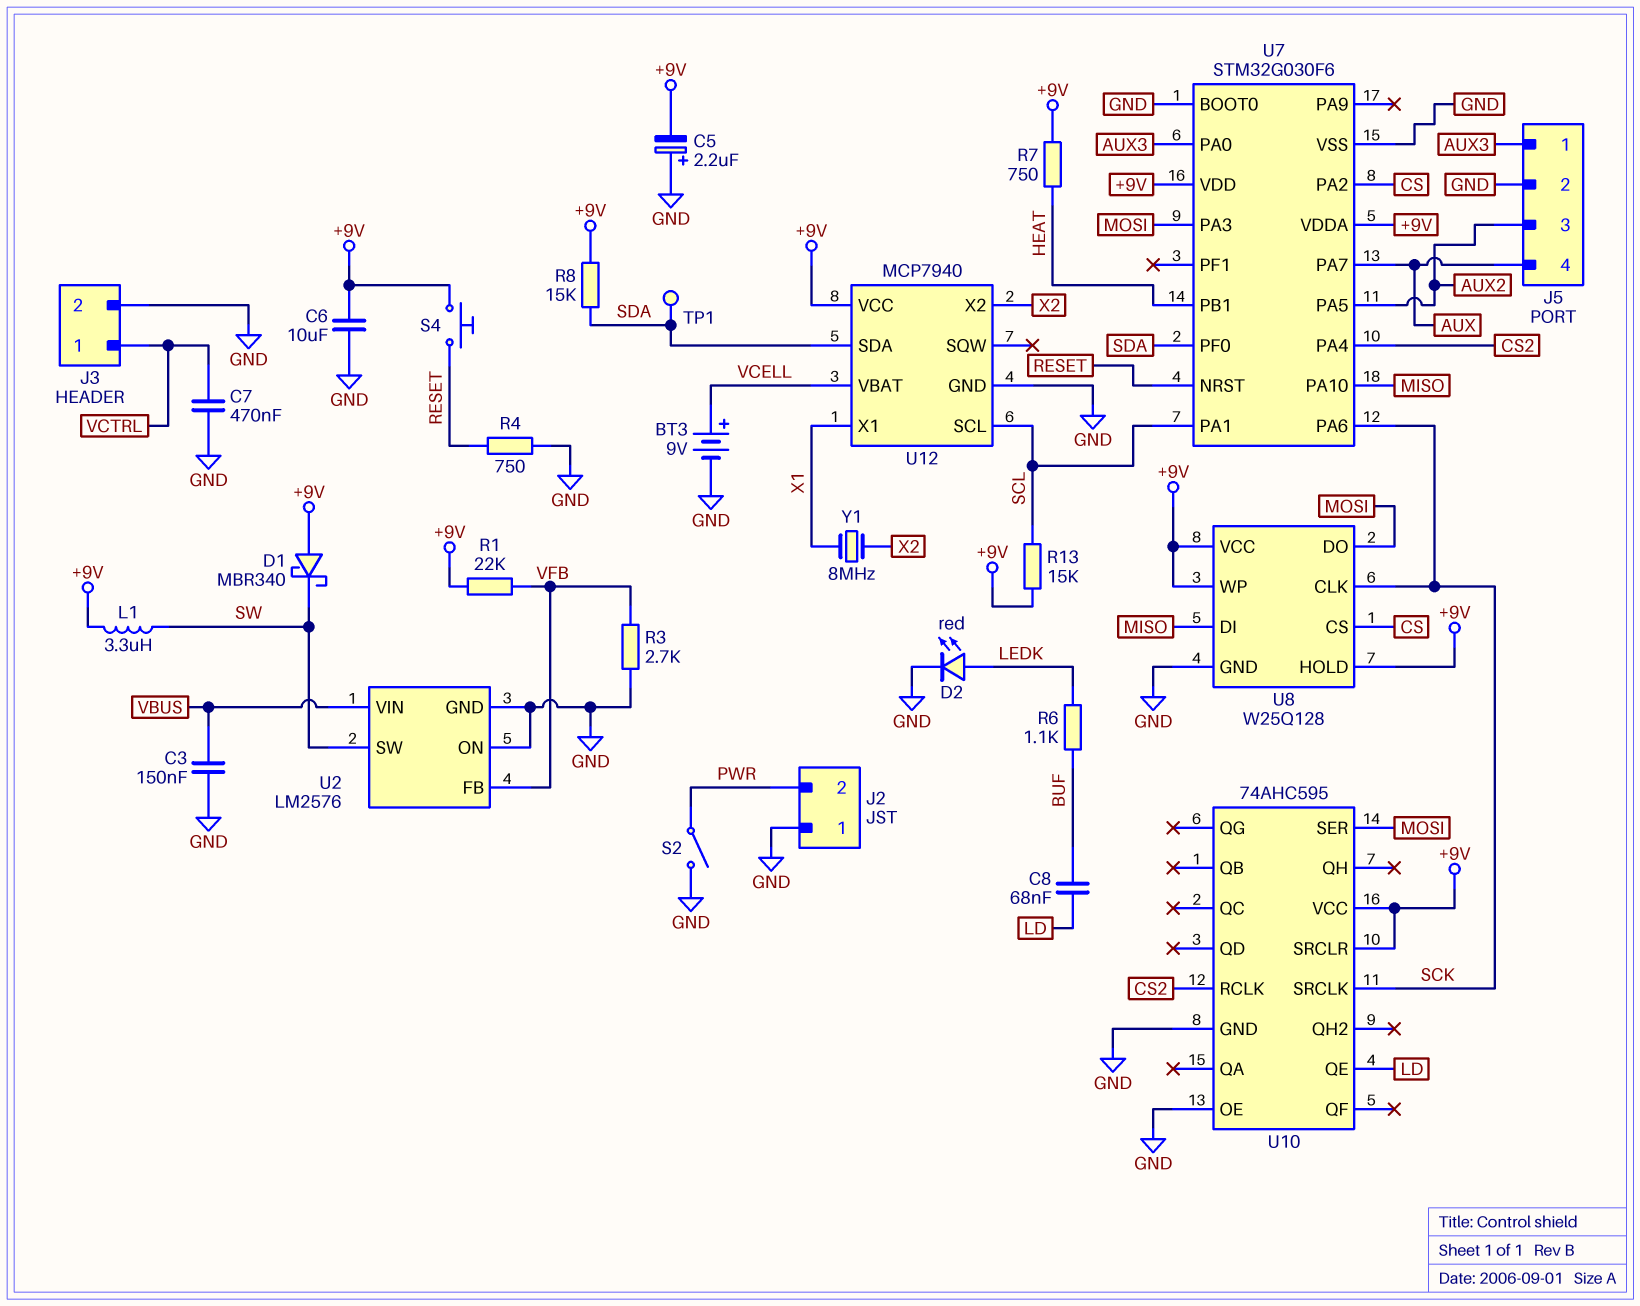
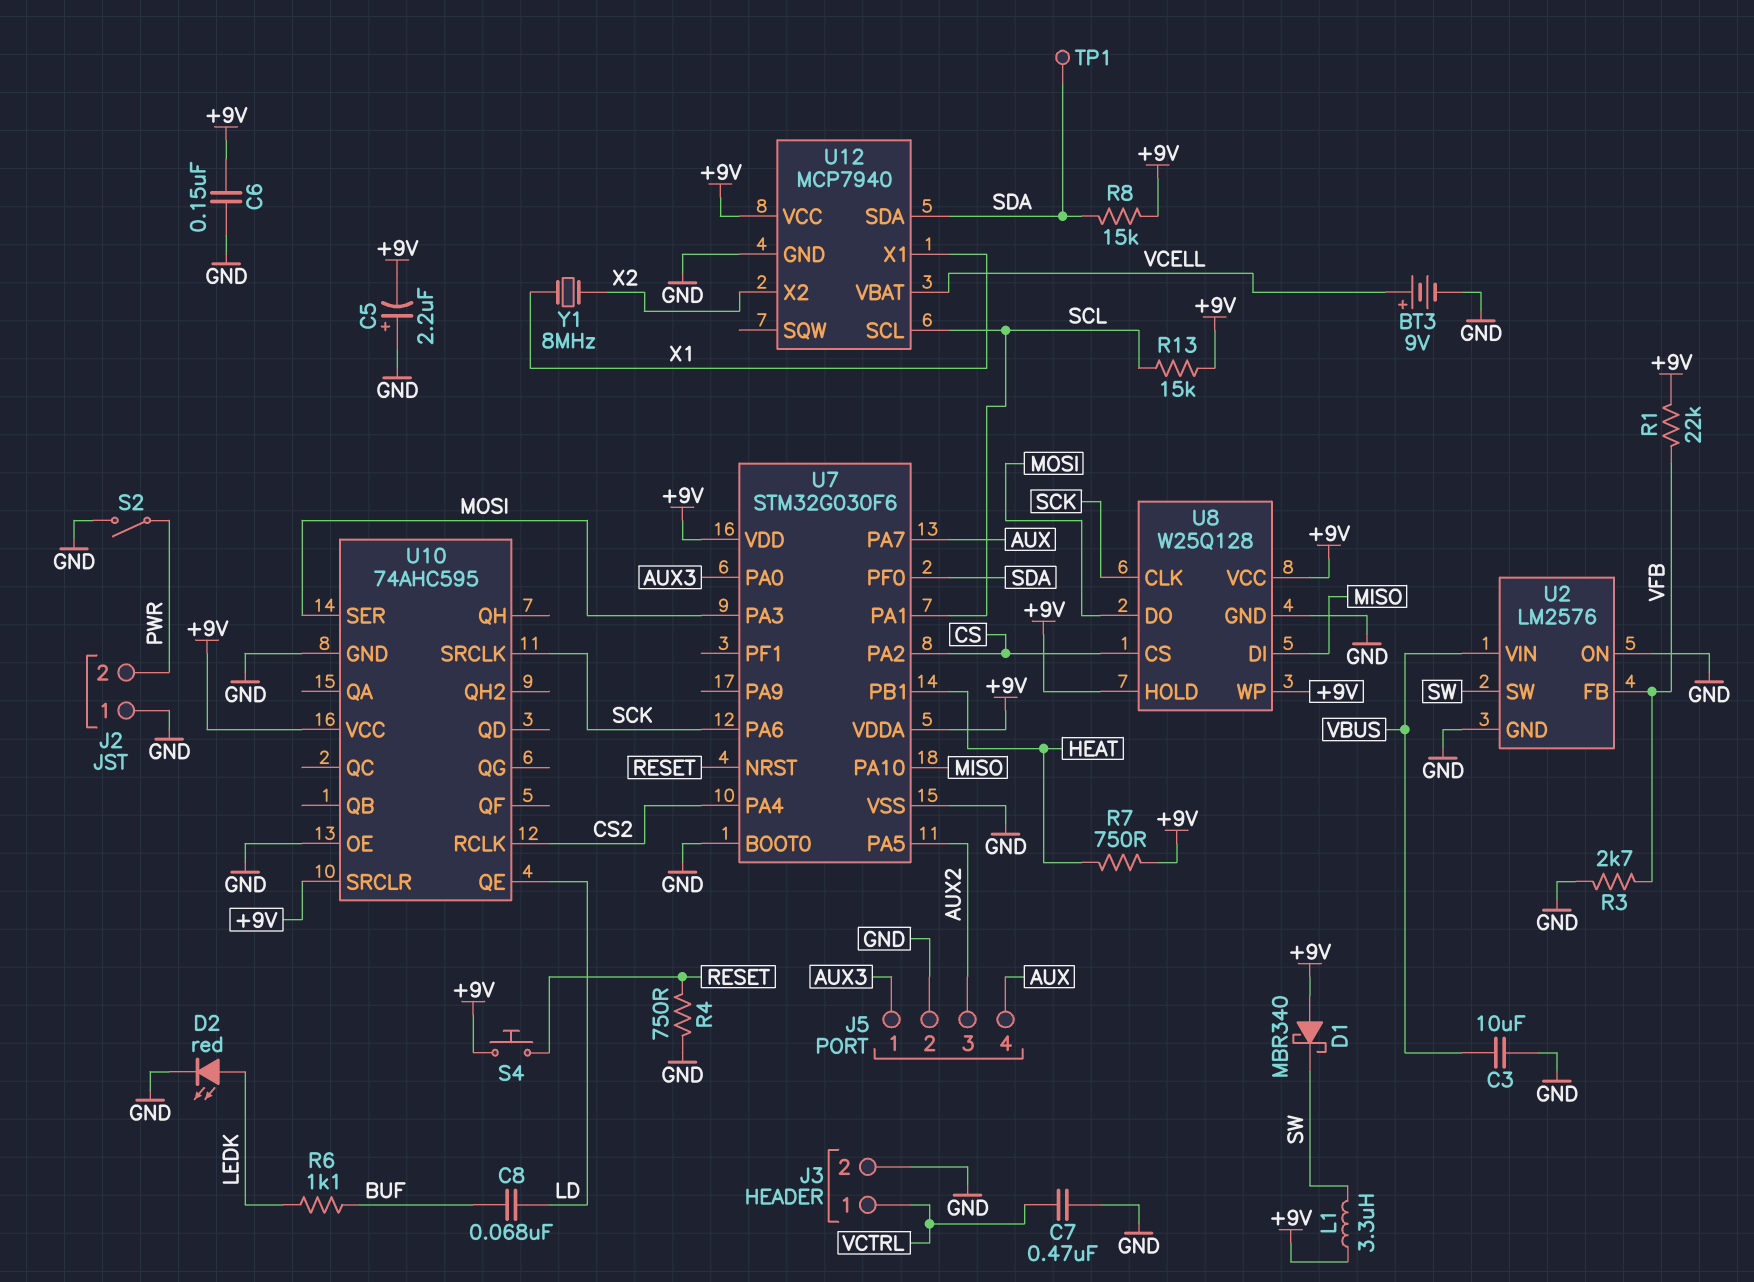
C3: 150nF (GND, VBUS) -> 10uF (GND, VBUS)
C6: 10uF (+9V, GND) -> 150nF (+9V, GND)

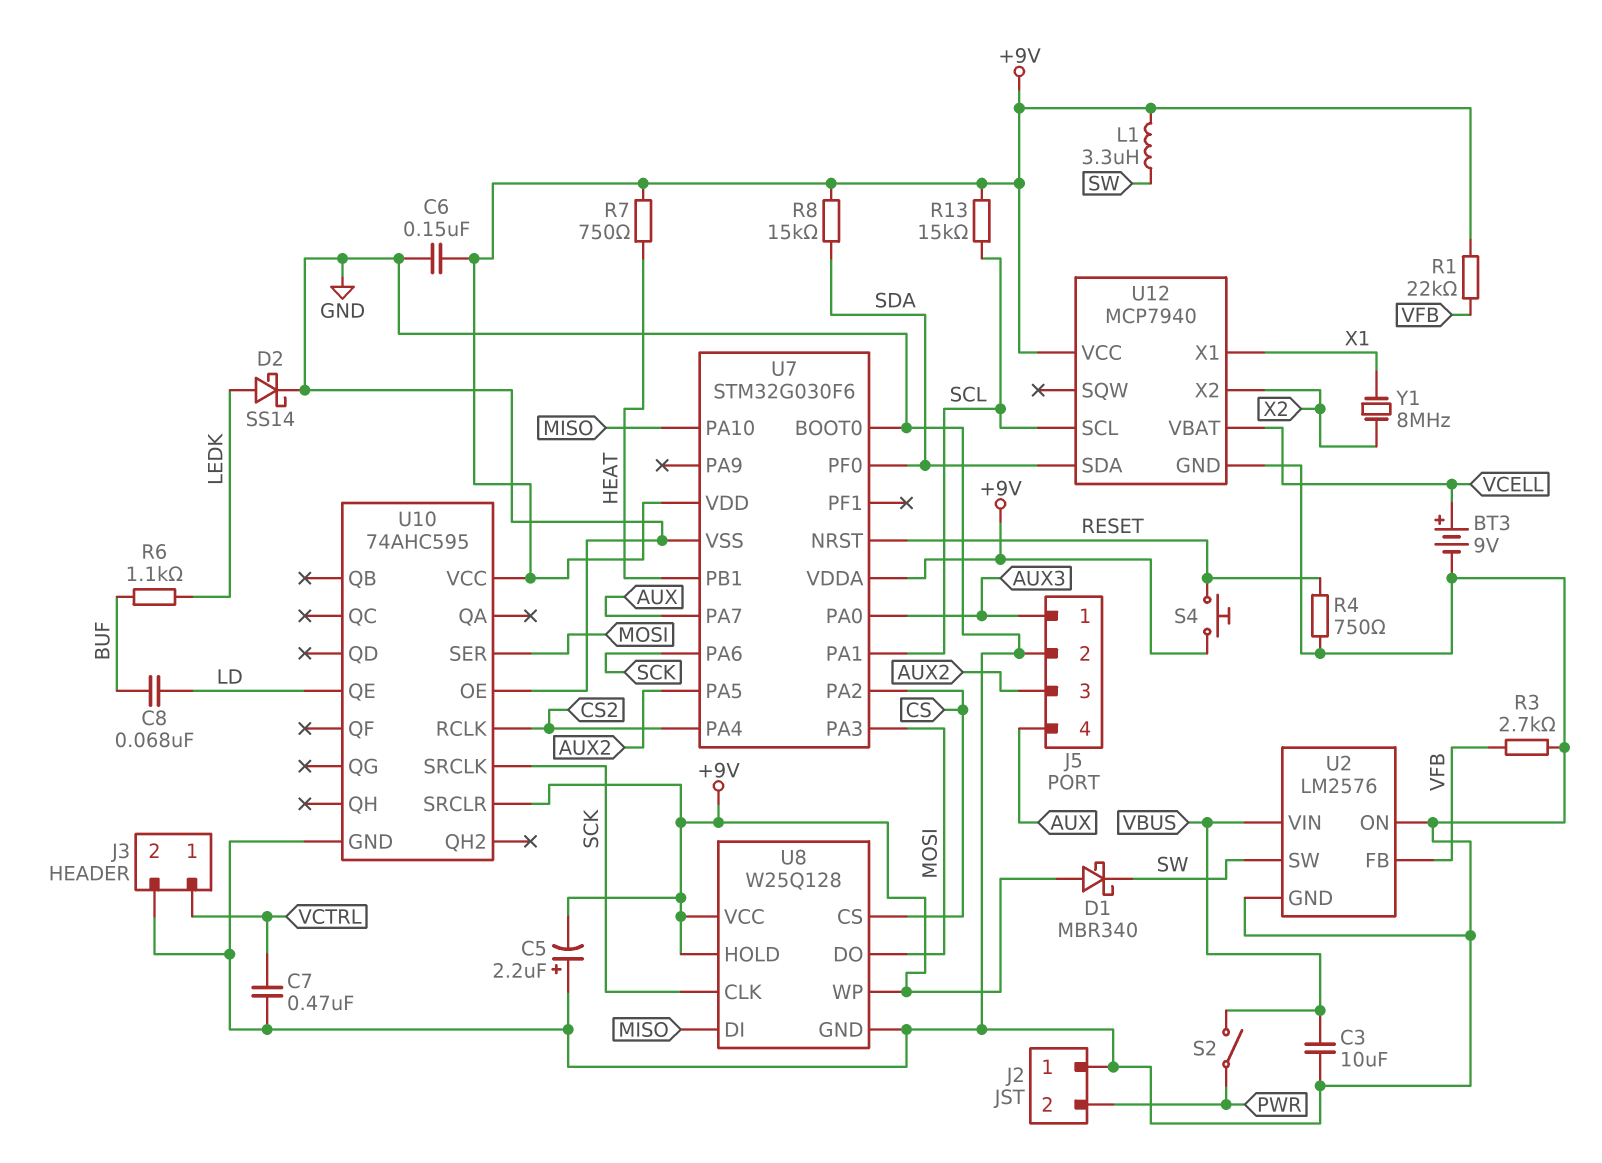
D2: LED red (A LEDK, K GND) -> schottky SS14 (A LEDK, K GND)
S2: switch (GND, PWR) -> switch (PWR, VBUS)
TP1: test point (SDA) -> none

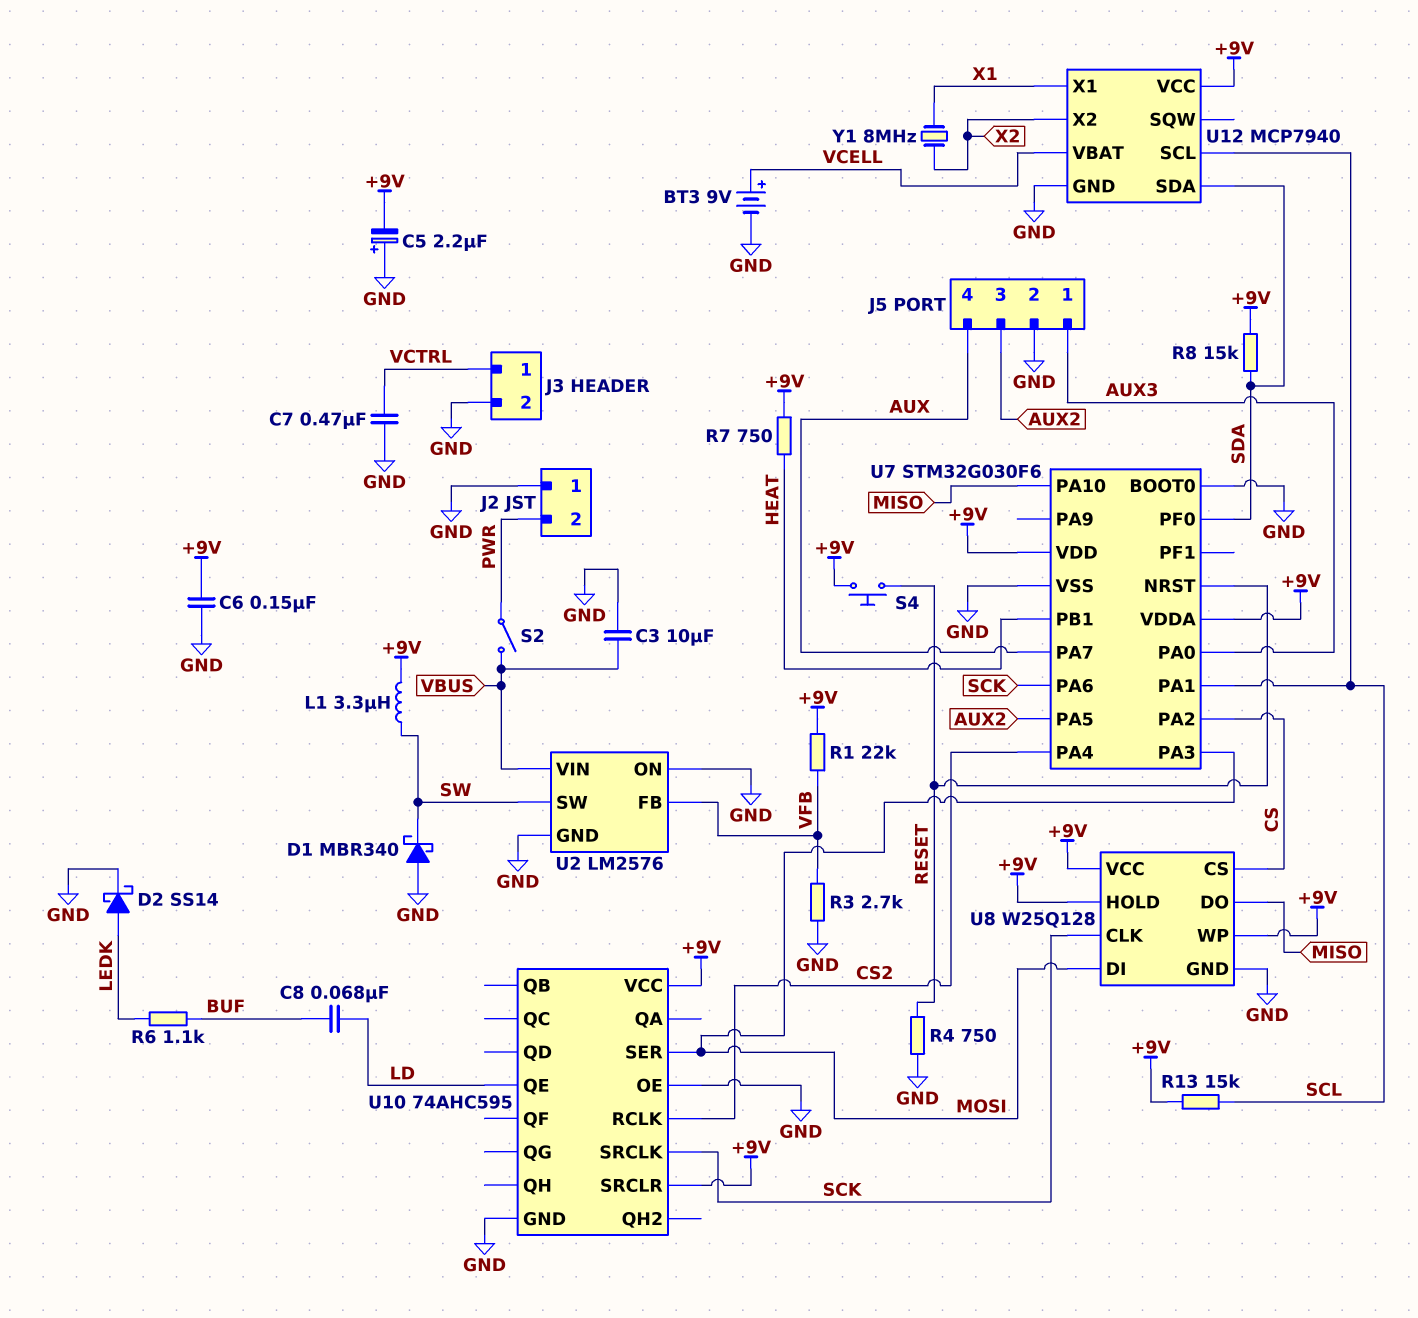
D1: schottky MBR340 (A +9V, K SW) -> schottky MBR340 (A GND, K SW)
U8 pin DI: MISO -> MOSI
U8 pin DO: MOSI -> MISO

